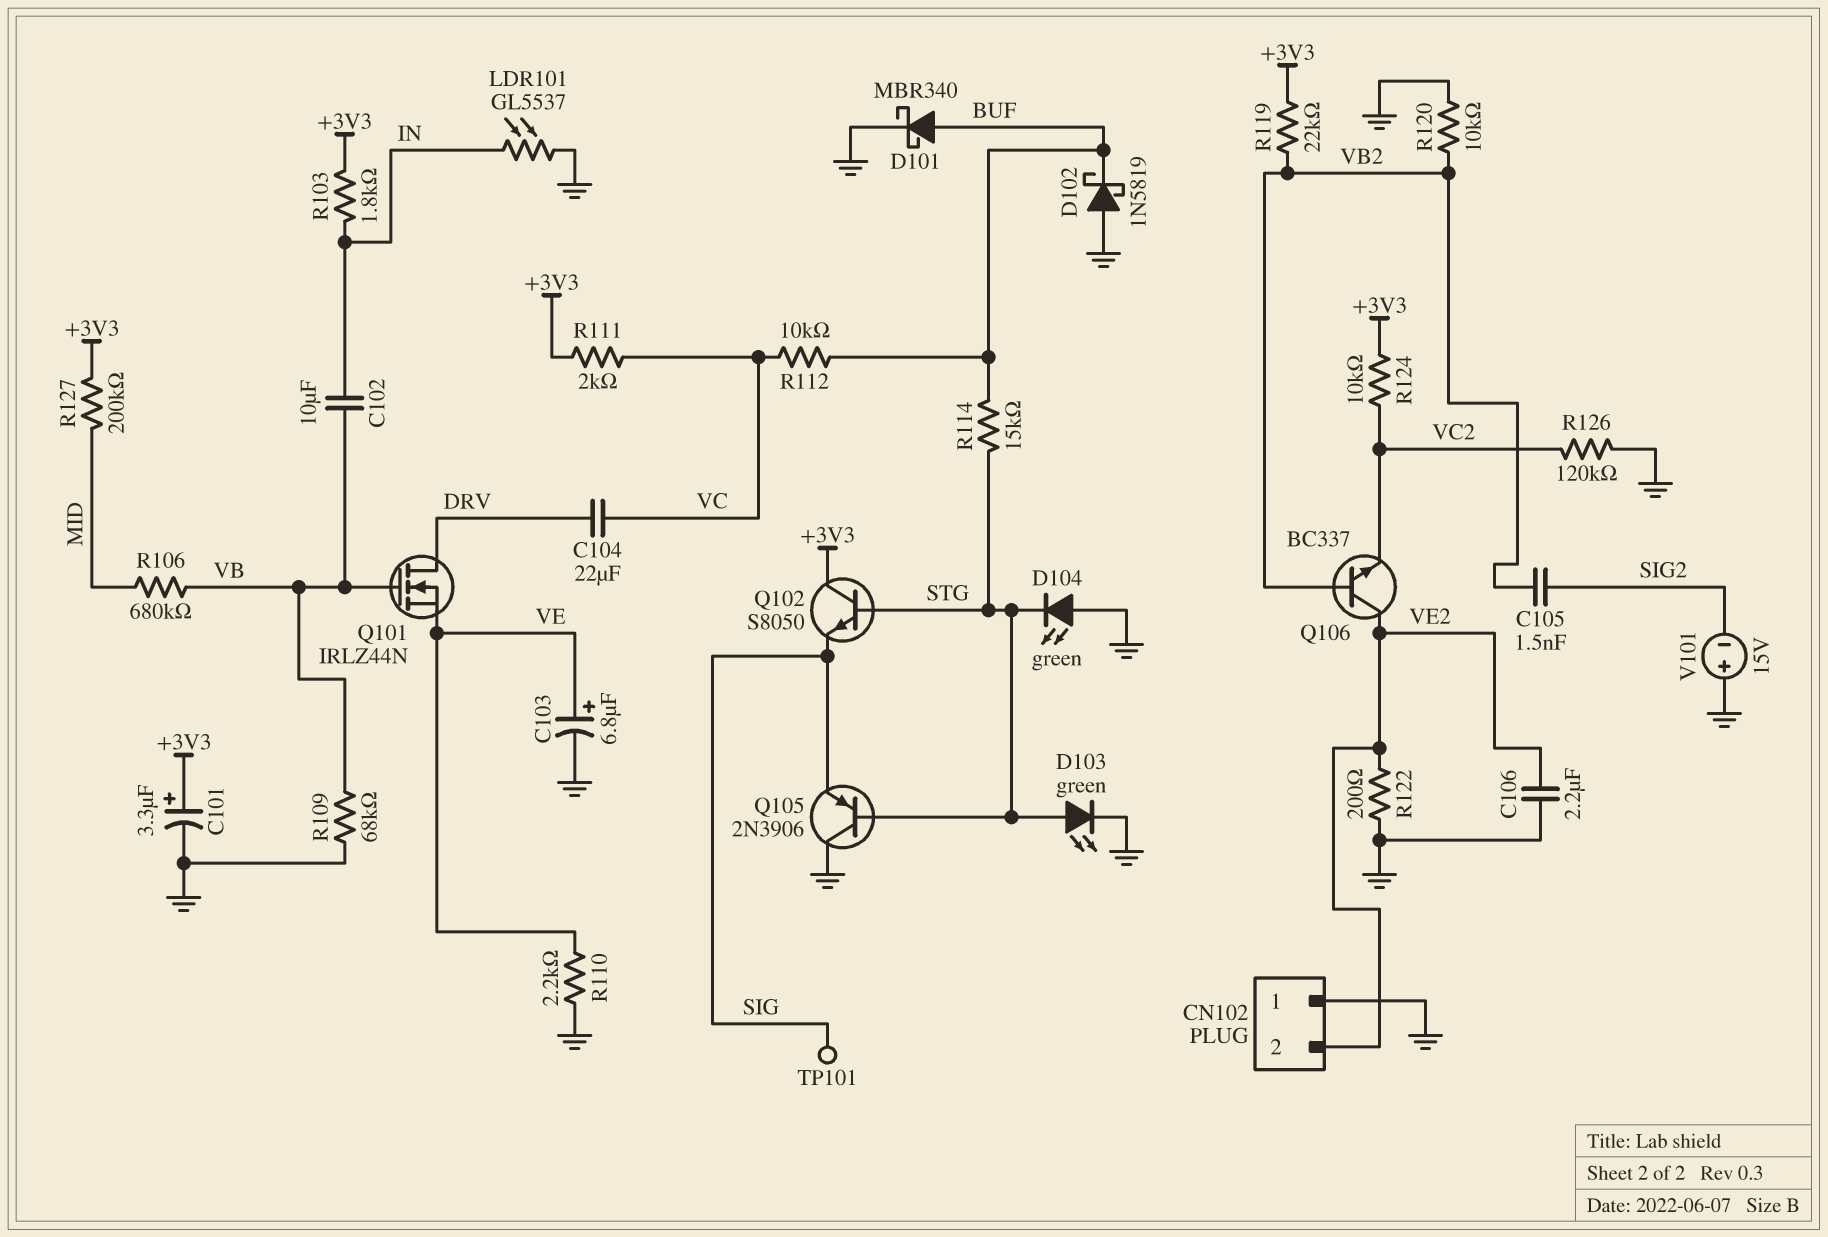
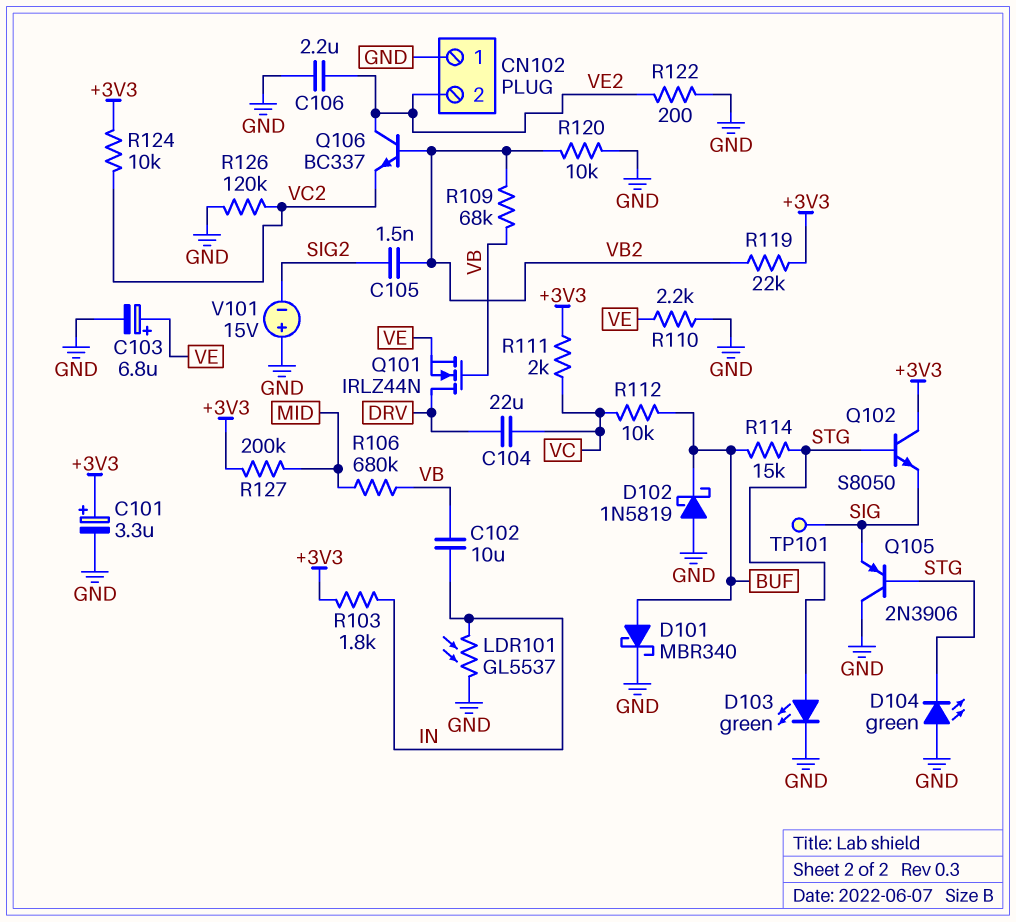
R109: 68k (GND, VB) -> 68k (VB, VB2)

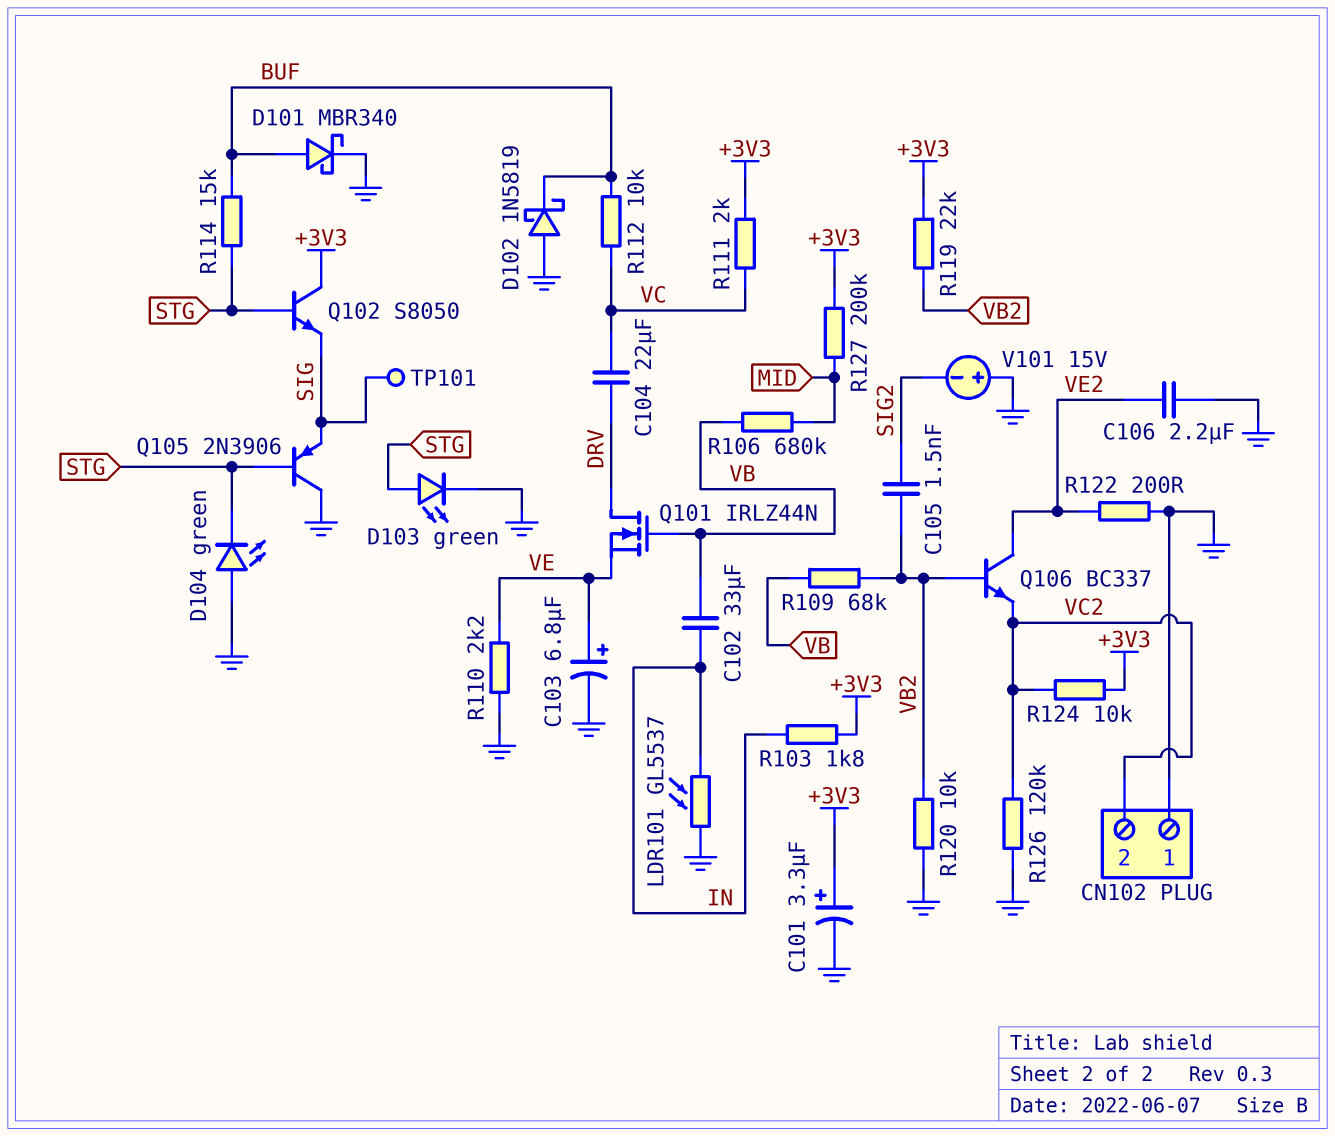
C102: 10uF (IN, VB) -> 33uF (IN, VB)
CN102 pin 2: VE2 -> VC2

